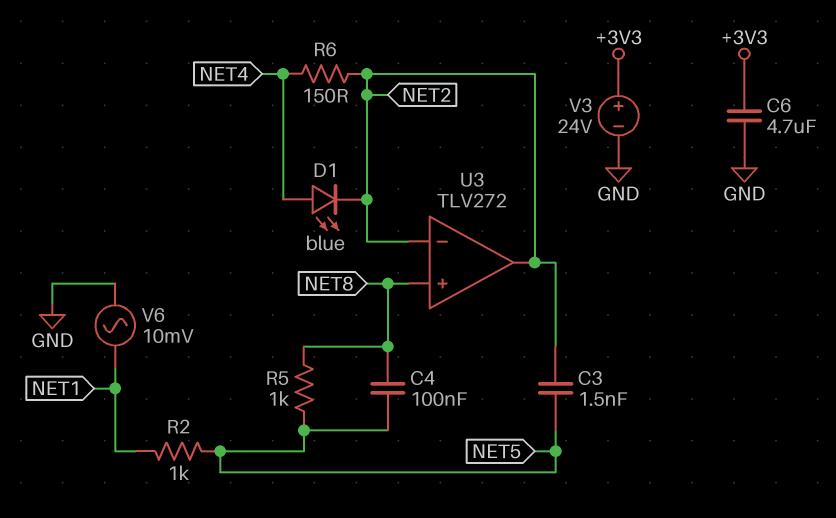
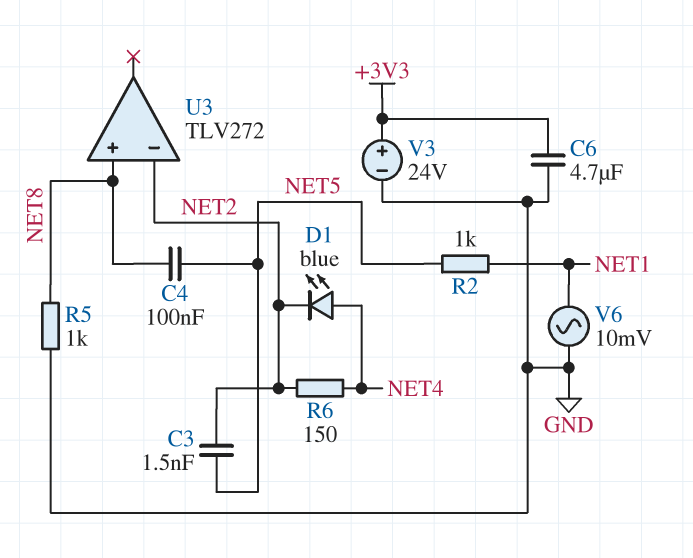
R5: 1k (NET5, NET8) -> 1k (GND, NET8)
U3 pin out: NET2 -> none

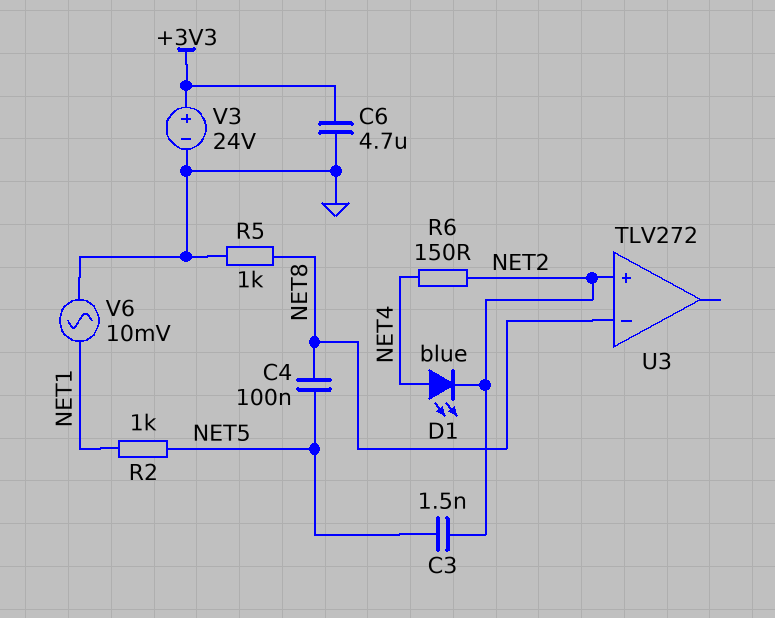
U3 pin in+: NET8 -> NET2
U3 pin in-: NET2 -> NET8

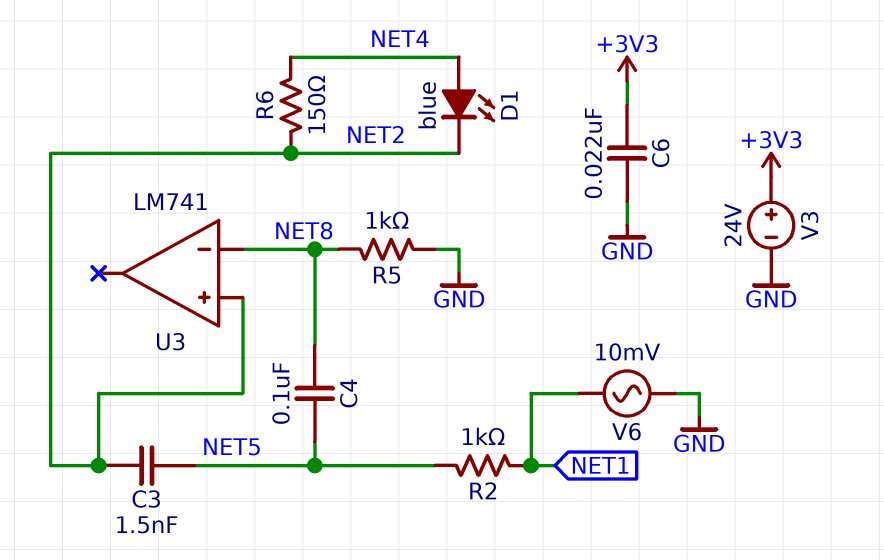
C6: 4.7uF (+3V3, GND) -> 22nF (+3V3, GND)
U3: TLV272 -> LM741

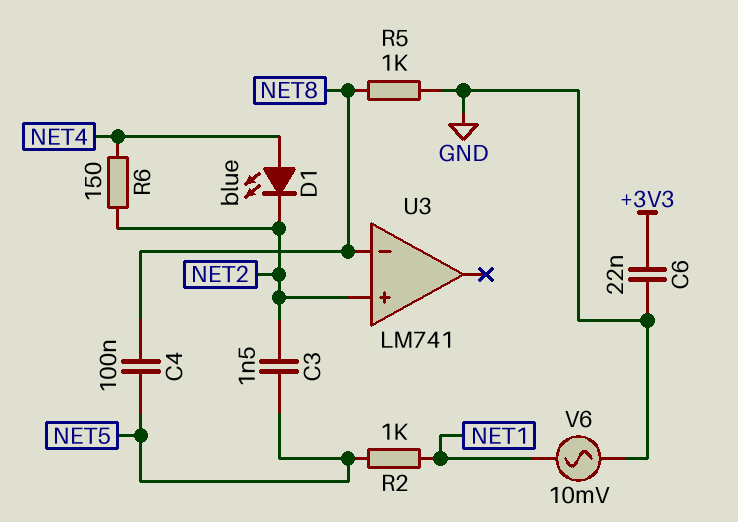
V3: 24V (plus +3V3, minus GND) -> none

